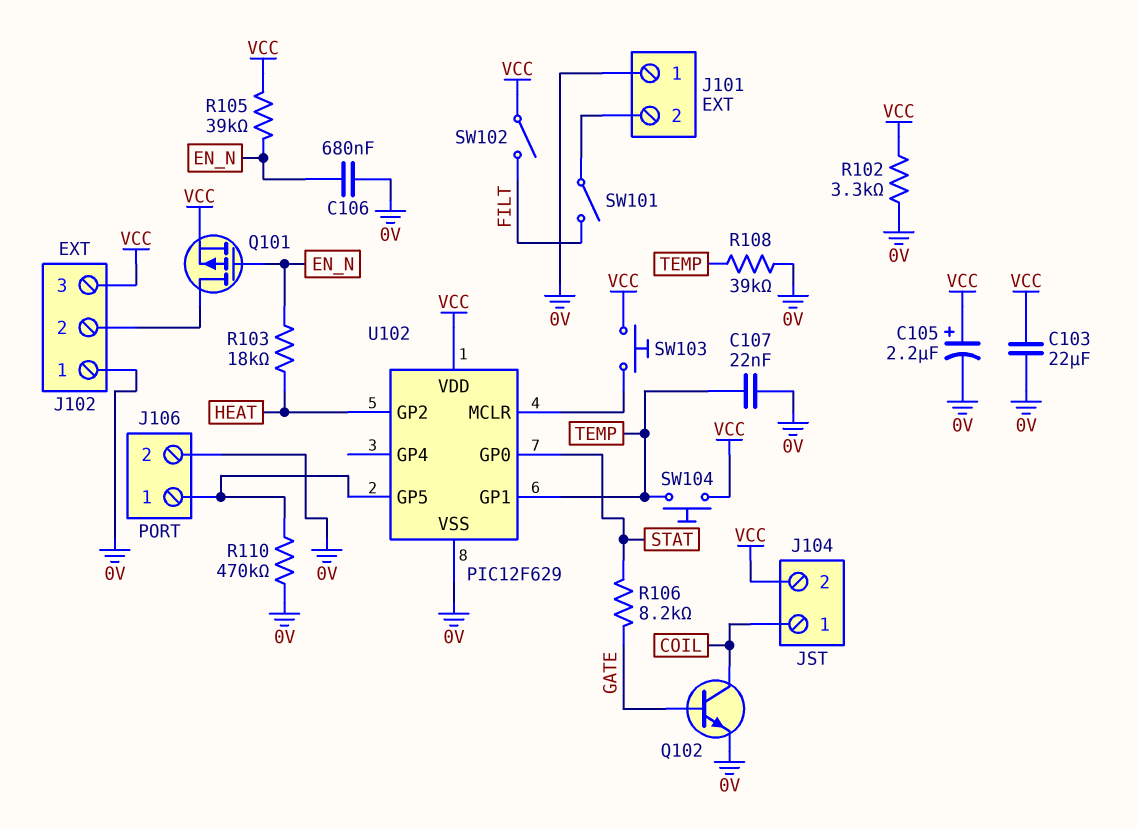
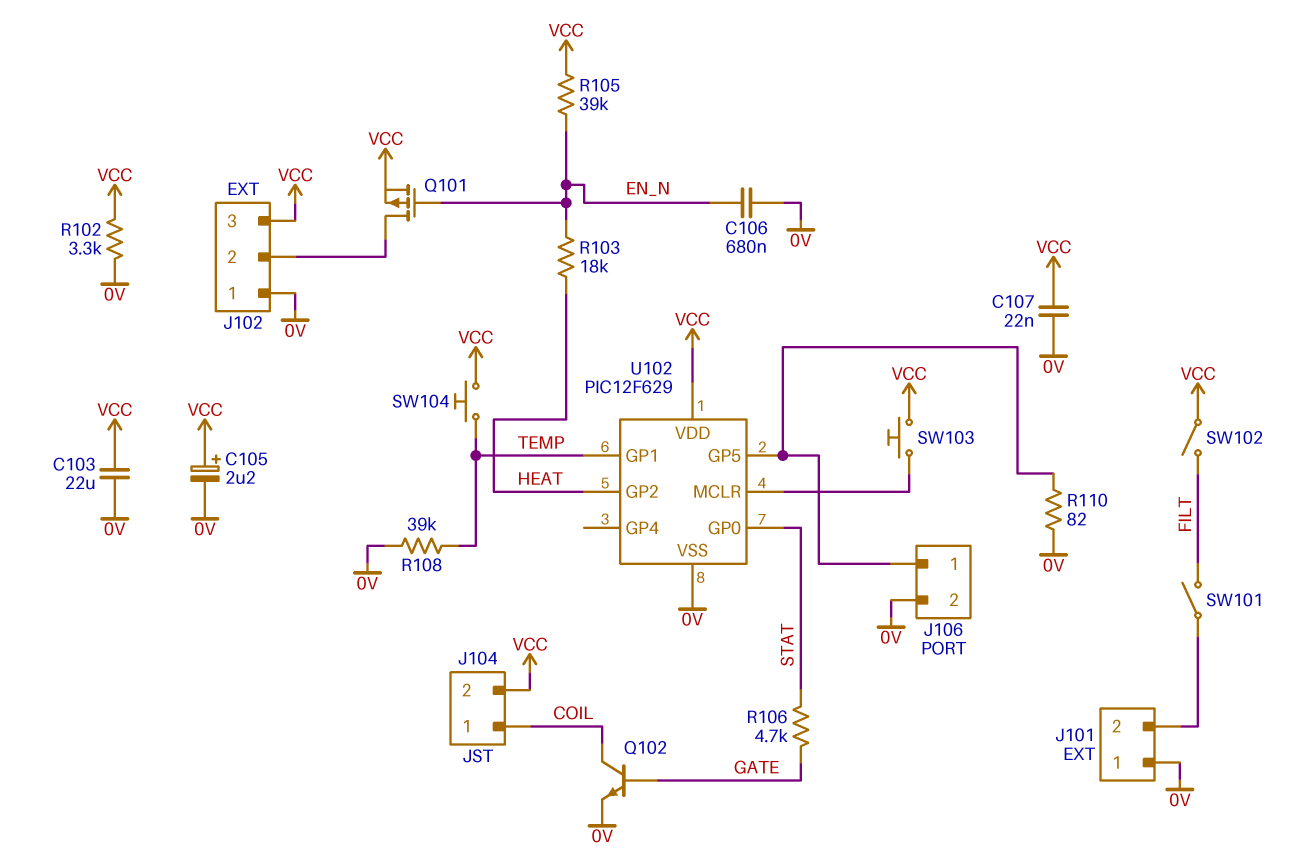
C107: 22nF (0V, TEMP) -> 22nF (0V, VCC)
R106: 8.2k (GATE, STAT) -> 4.7k (GATE, STAT)
R110: 470k (0V, J106/1) -> 82 (0V, J106/1)

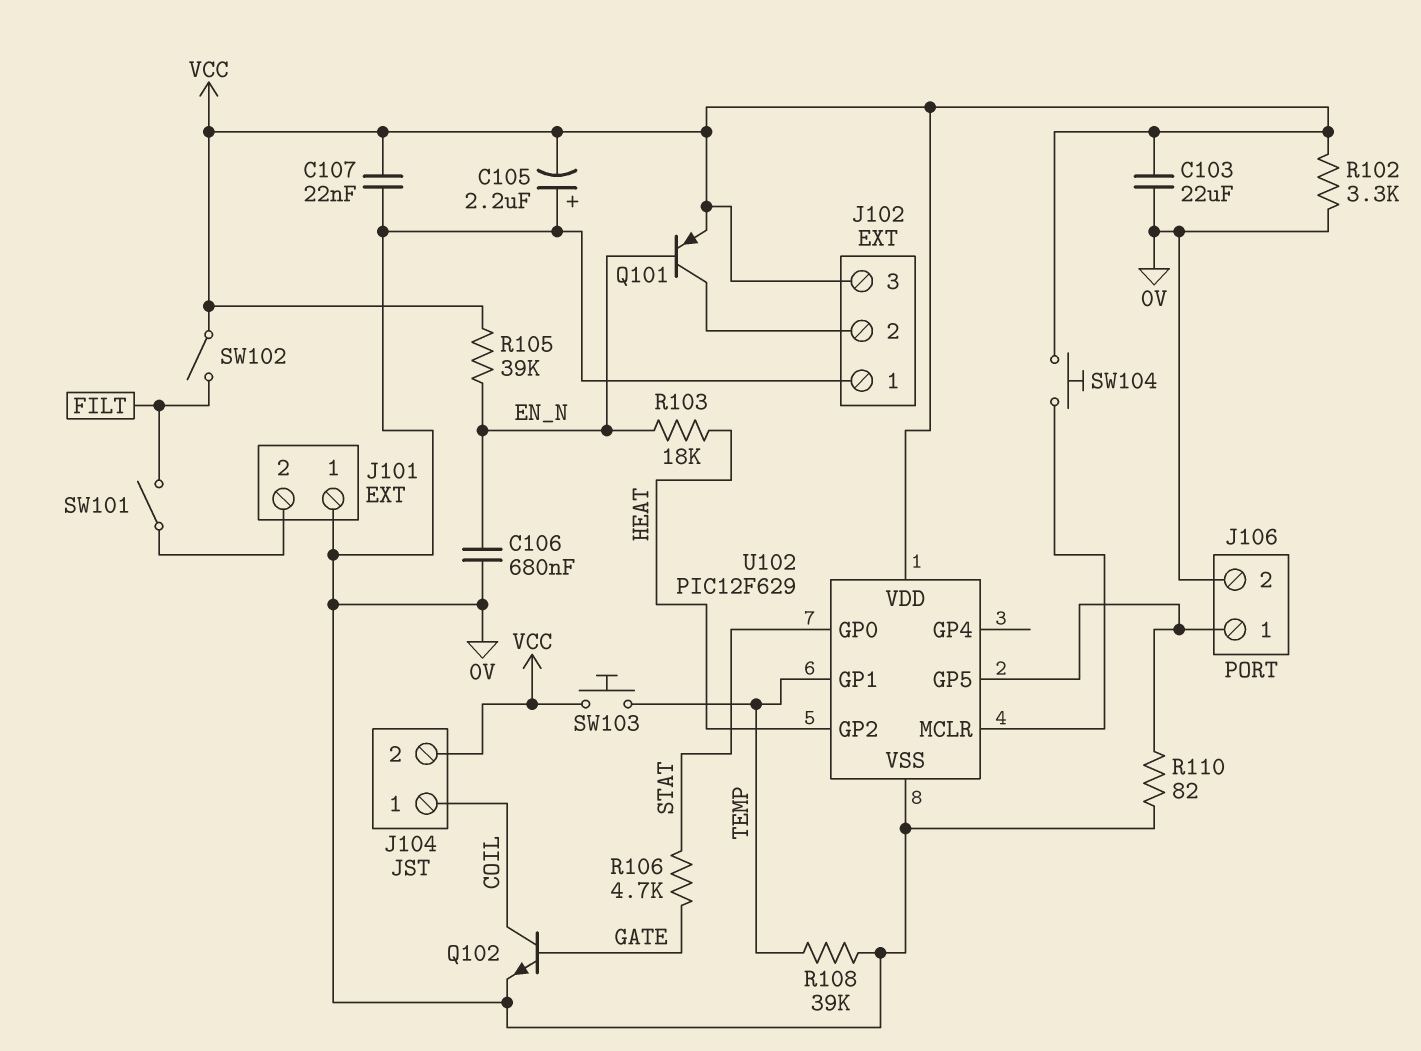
C105: 2.2uF (plus VCC, minus 0V) -> 2.2uF (plus 0V, minus VCC)
Q101: PMOS (G EN_N, D J102/2, S VCC) -> PNP (B EN_N, C J102/2, E VCC)
SW103: button (U102/MCLR, VCC) -> button (TEMP, VCC)
SW104: button (TEMP, VCC) -> button (U102/MCLR, VCC)

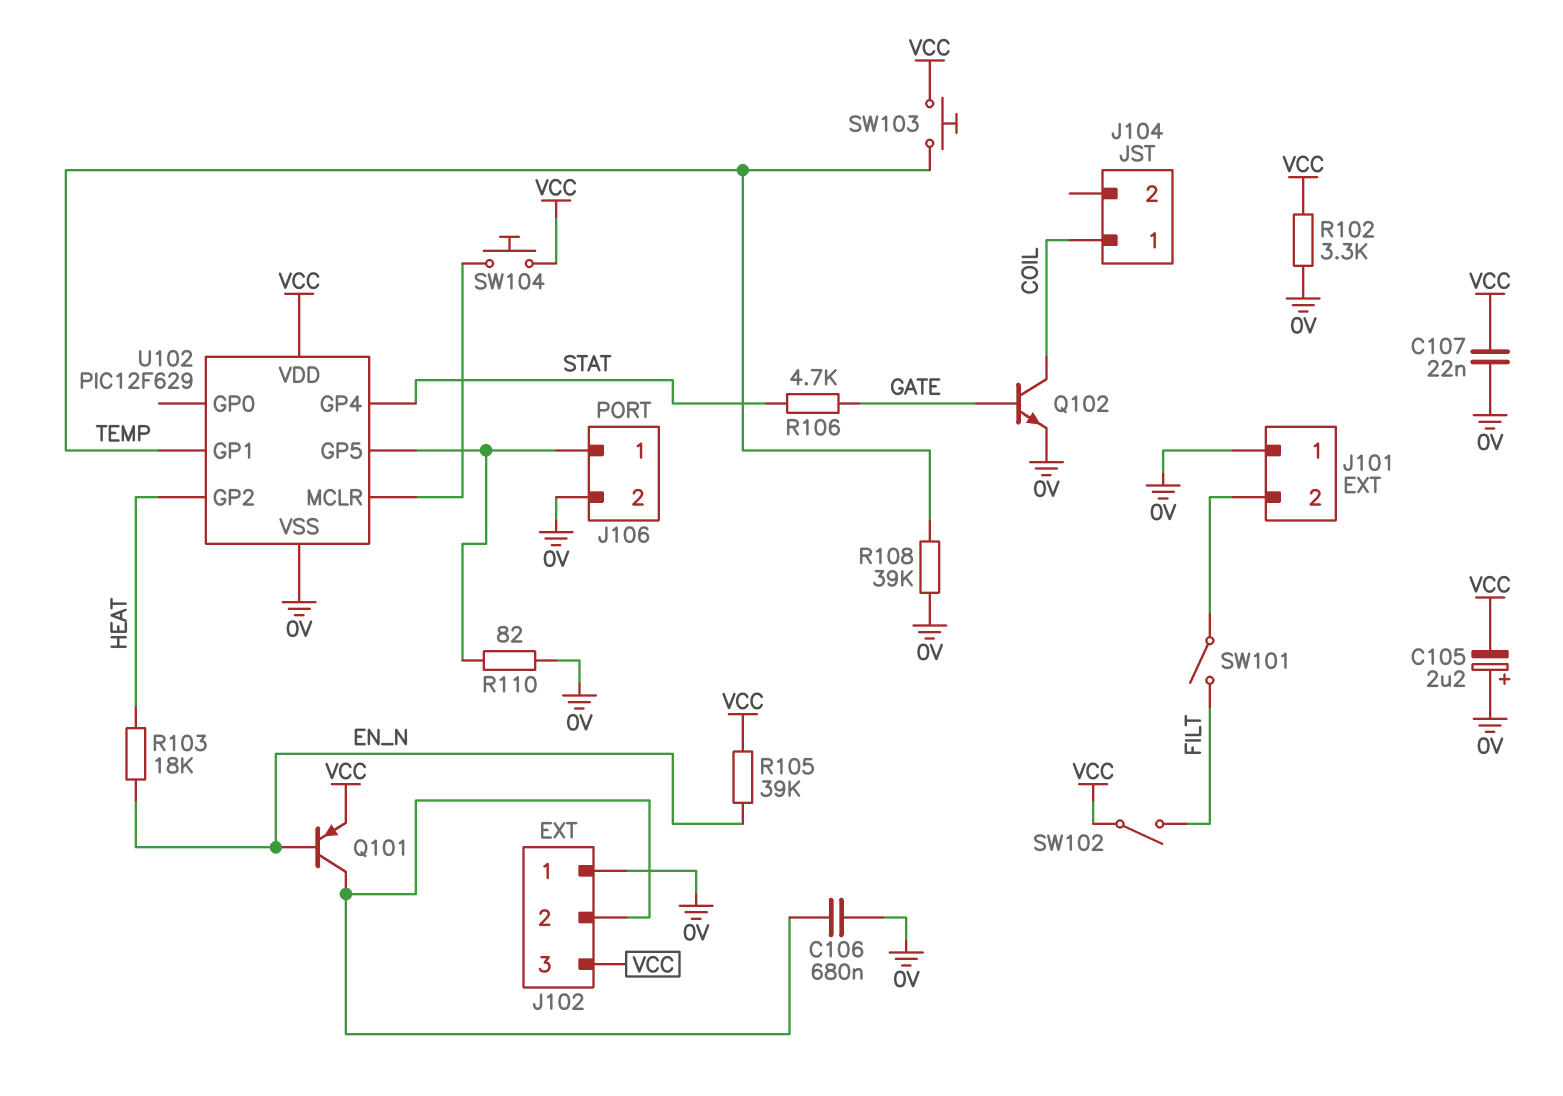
C103: 22uF (0V, VCC) -> none
C106: 680nF (0V, EN_N) -> 680nF (0V, J102/2)
J104 pin 2: VCC -> none
U102 pin GP0: STAT -> none
U102 pin GP4: none -> STAT

